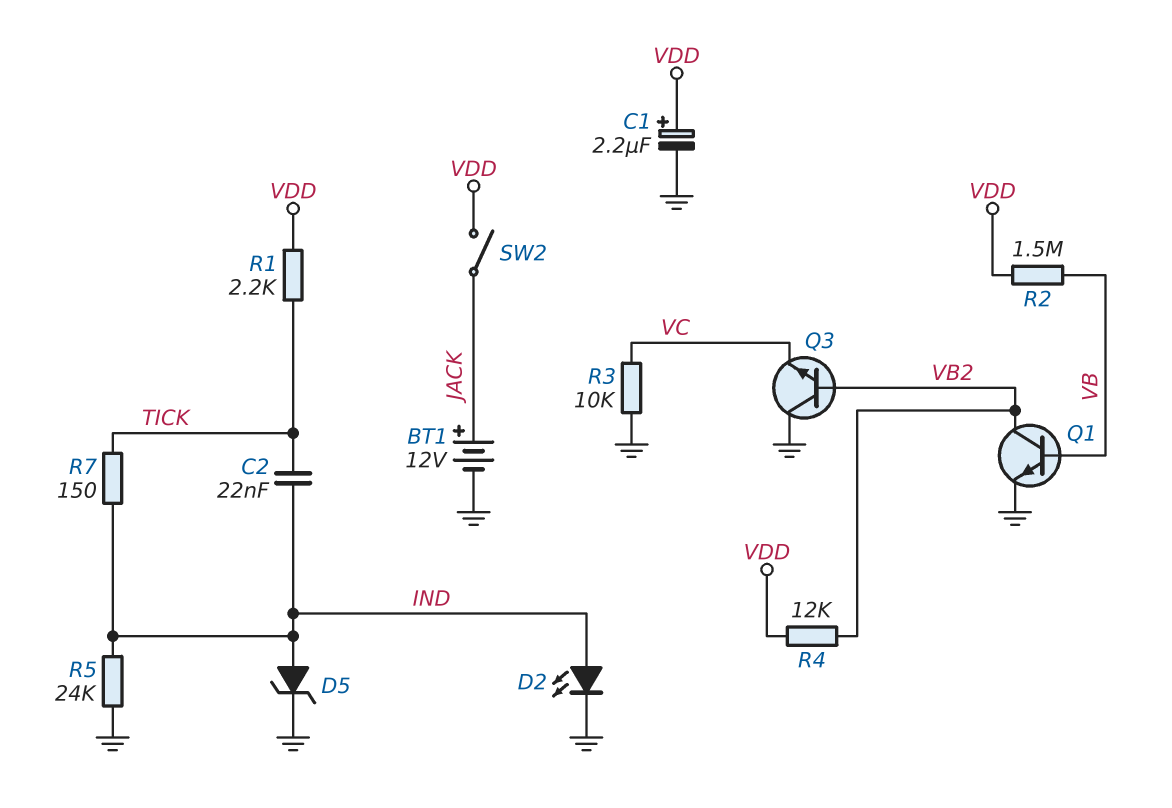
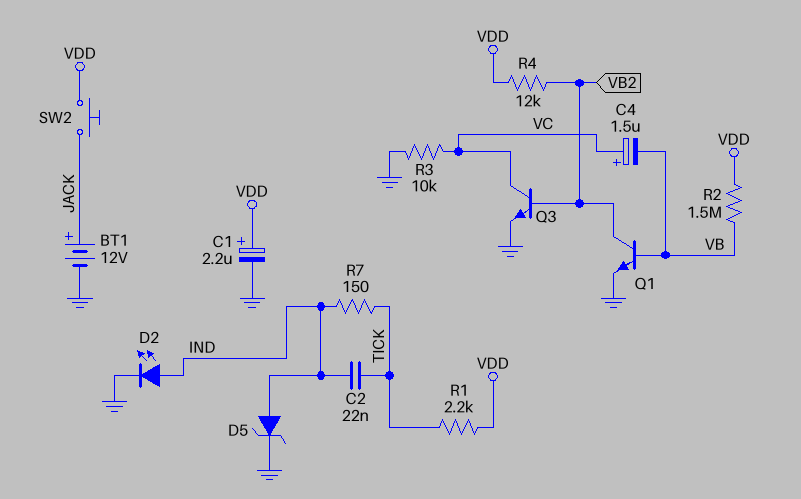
C4: none -> 1.5uF (plus VC, minus VB)
Q3: NPN (B VB2, C GND, E VC) -> NPN (B VB2, C VC, E GND)
R5: 24k (GND, IND) -> none
SW2: switch (JACK, VDD) -> button (JACK, VDD)

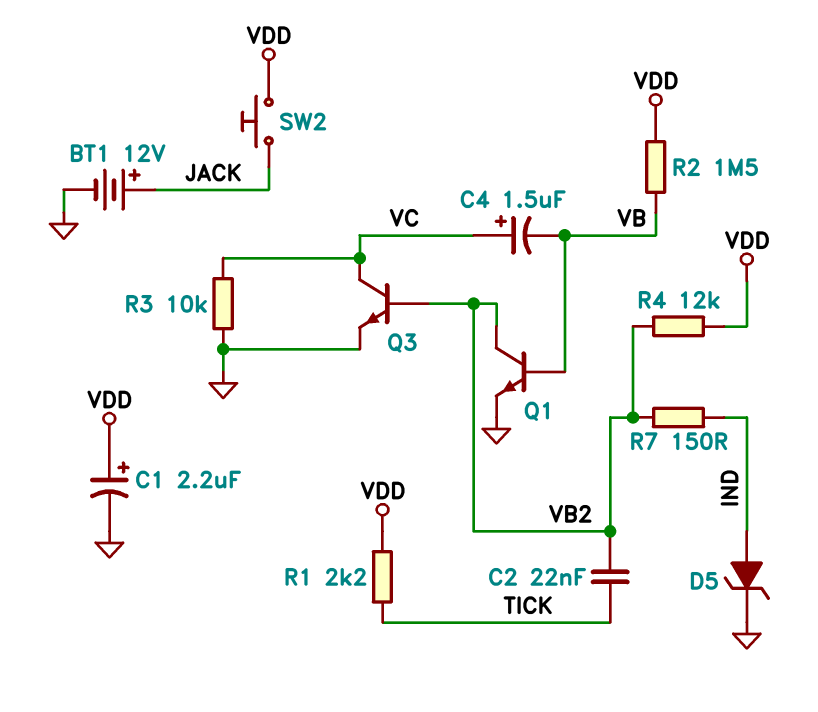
C2: 22nF (IND, TICK) -> 22nF (TICK, VB2)
D2: LED (A IND, K GND) -> none
R7: 150 (IND, TICK) -> 150 (IND, VB2)

